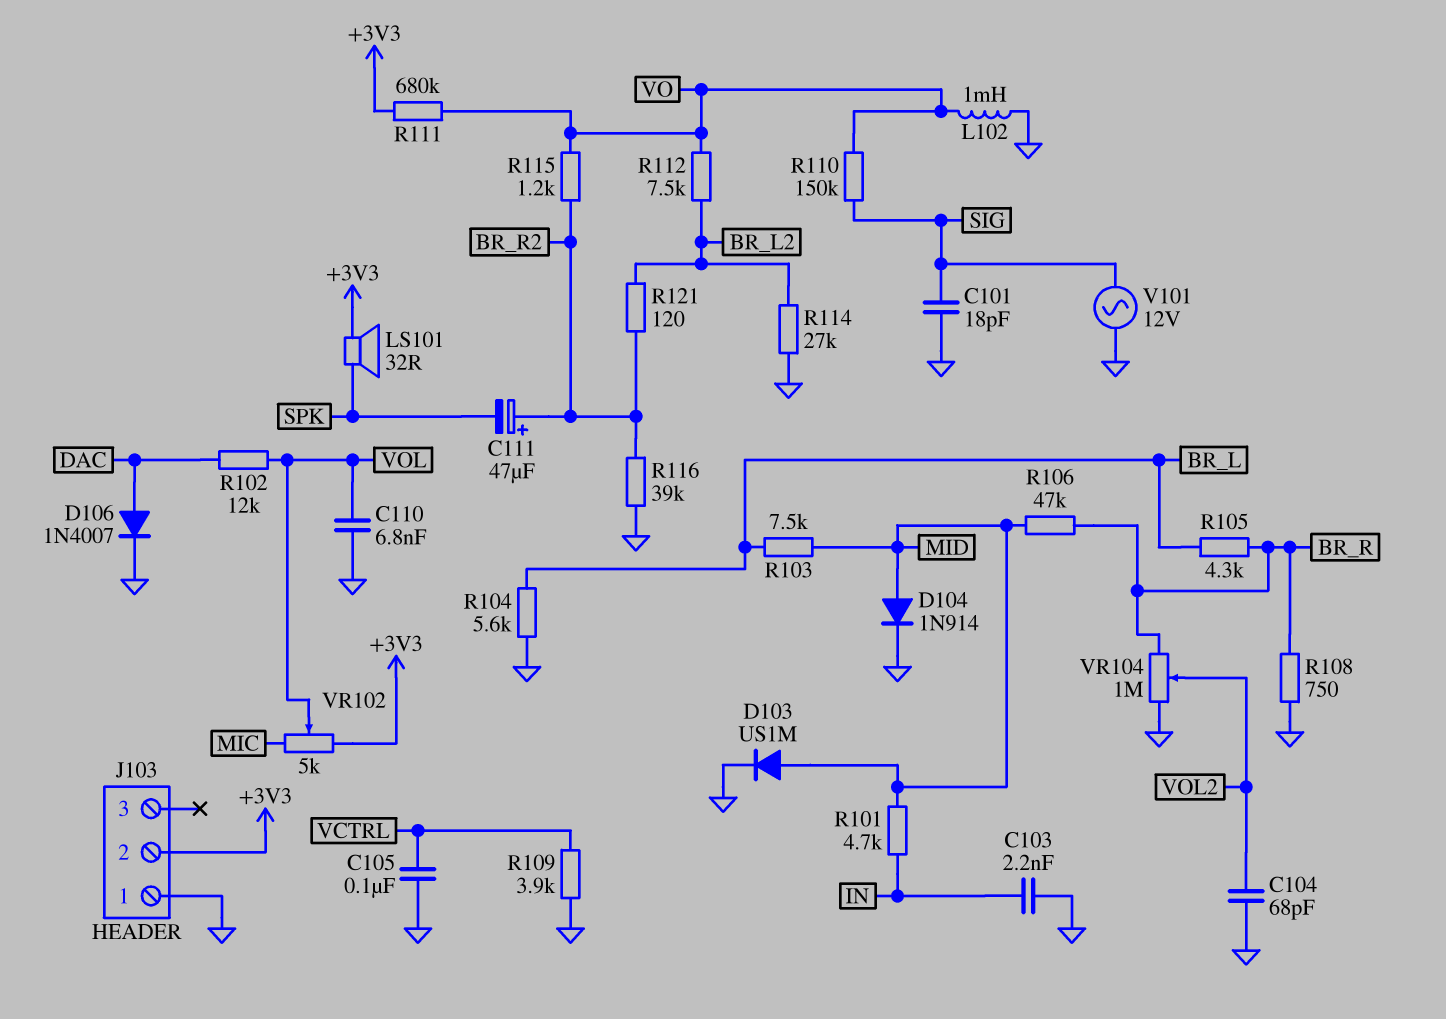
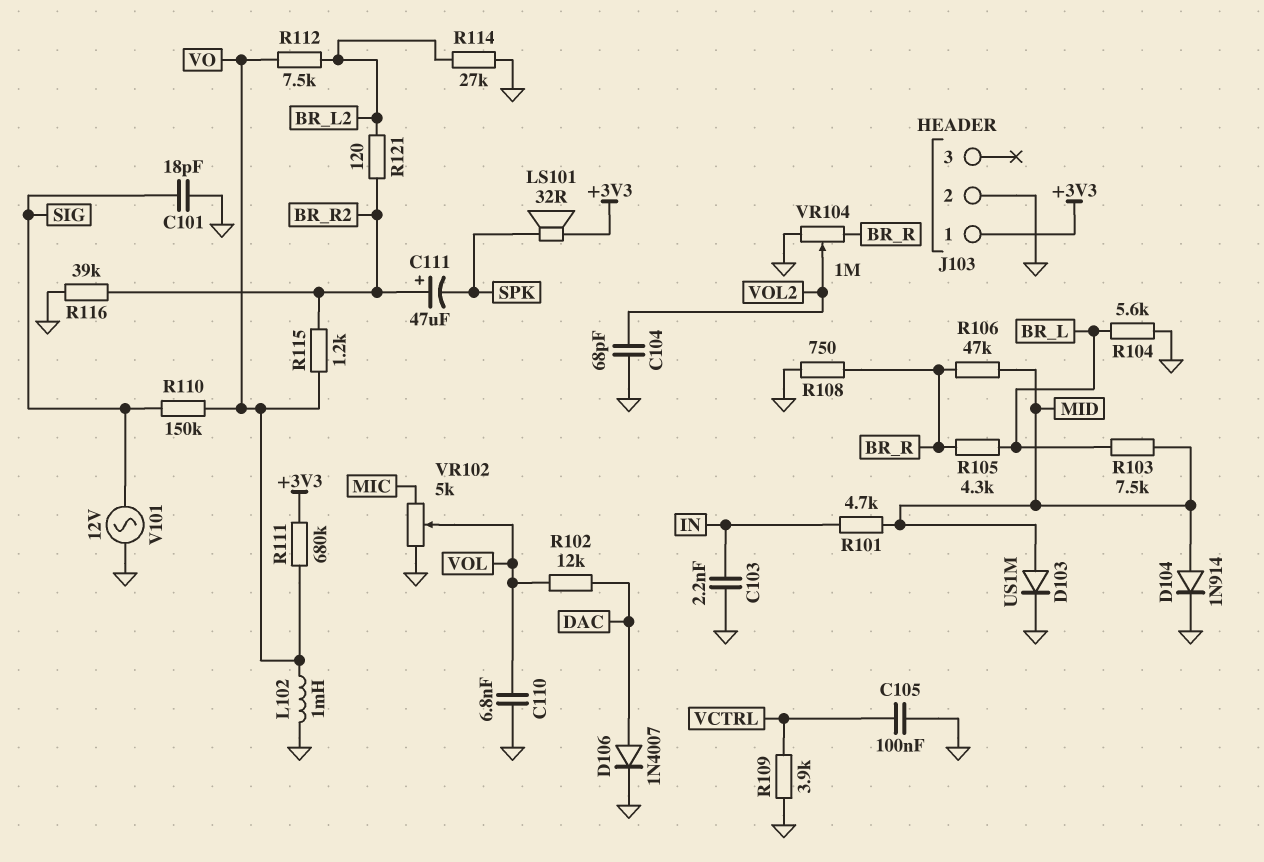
J103 pin 1: GND -> +3V3
J103 pin 2: +3V3 -> GND
VR102: 5k (+3V3, MIC, wiper VOL) -> 5k (GND, MIC, wiper VOL)

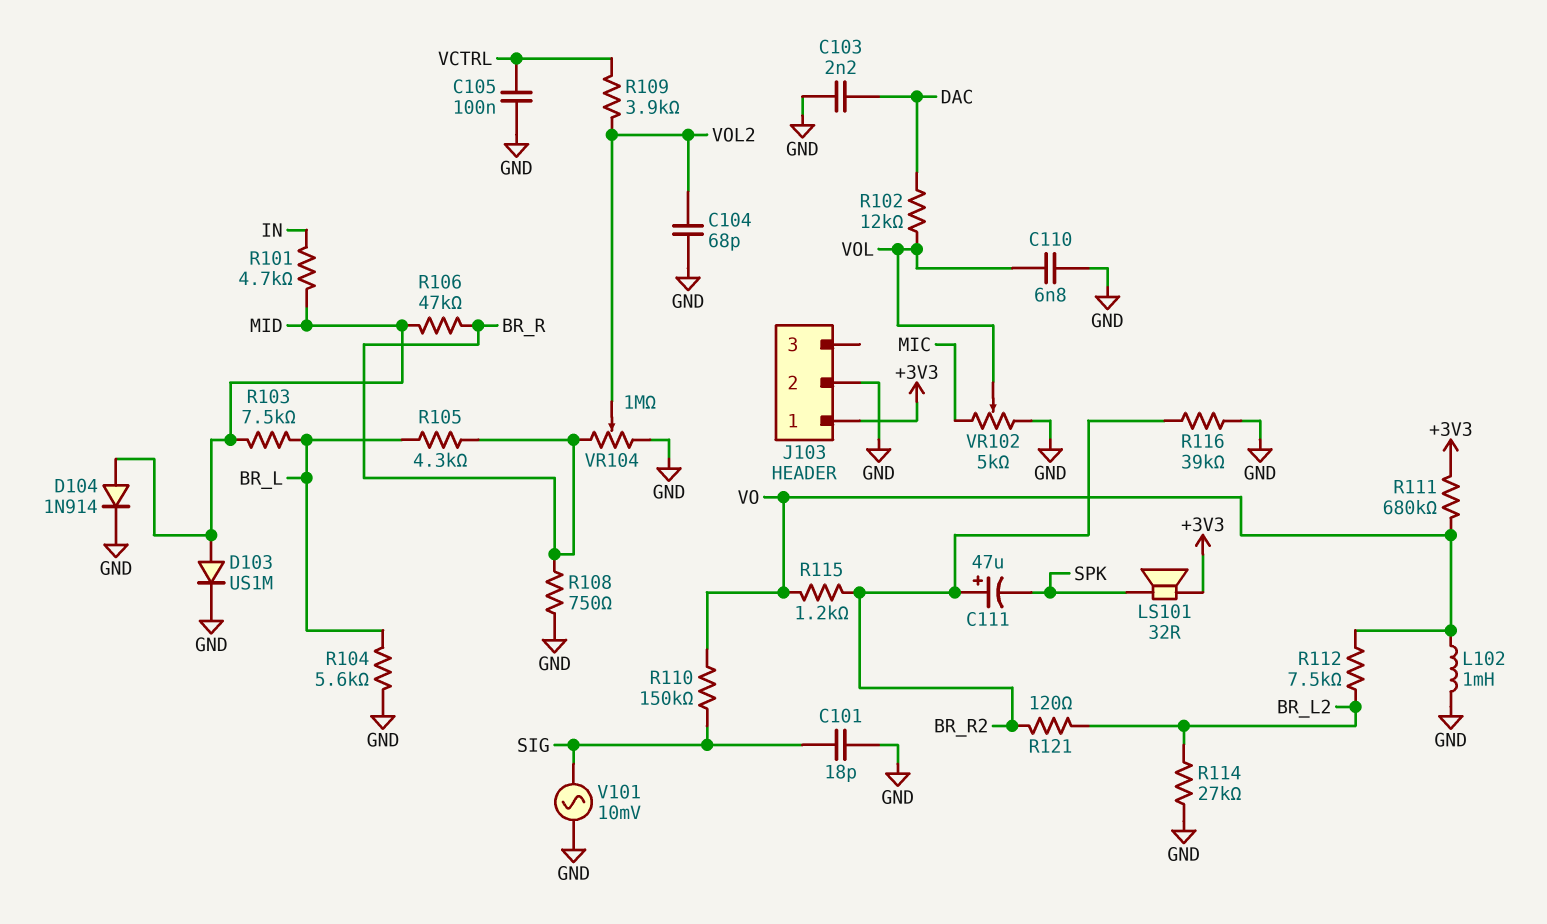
C103: 2.2nF (GND, IN) -> 2.2nF (DAC, GND)
D106: diode 1N4007 (A DAC, K GND) -> none
R109: 3.9k (GND, VCTRL) -> 3.9k (VCTRL, VOL2)
V101: AC 12V (GND, SIG) -> AC 10mV (GND, SIG)

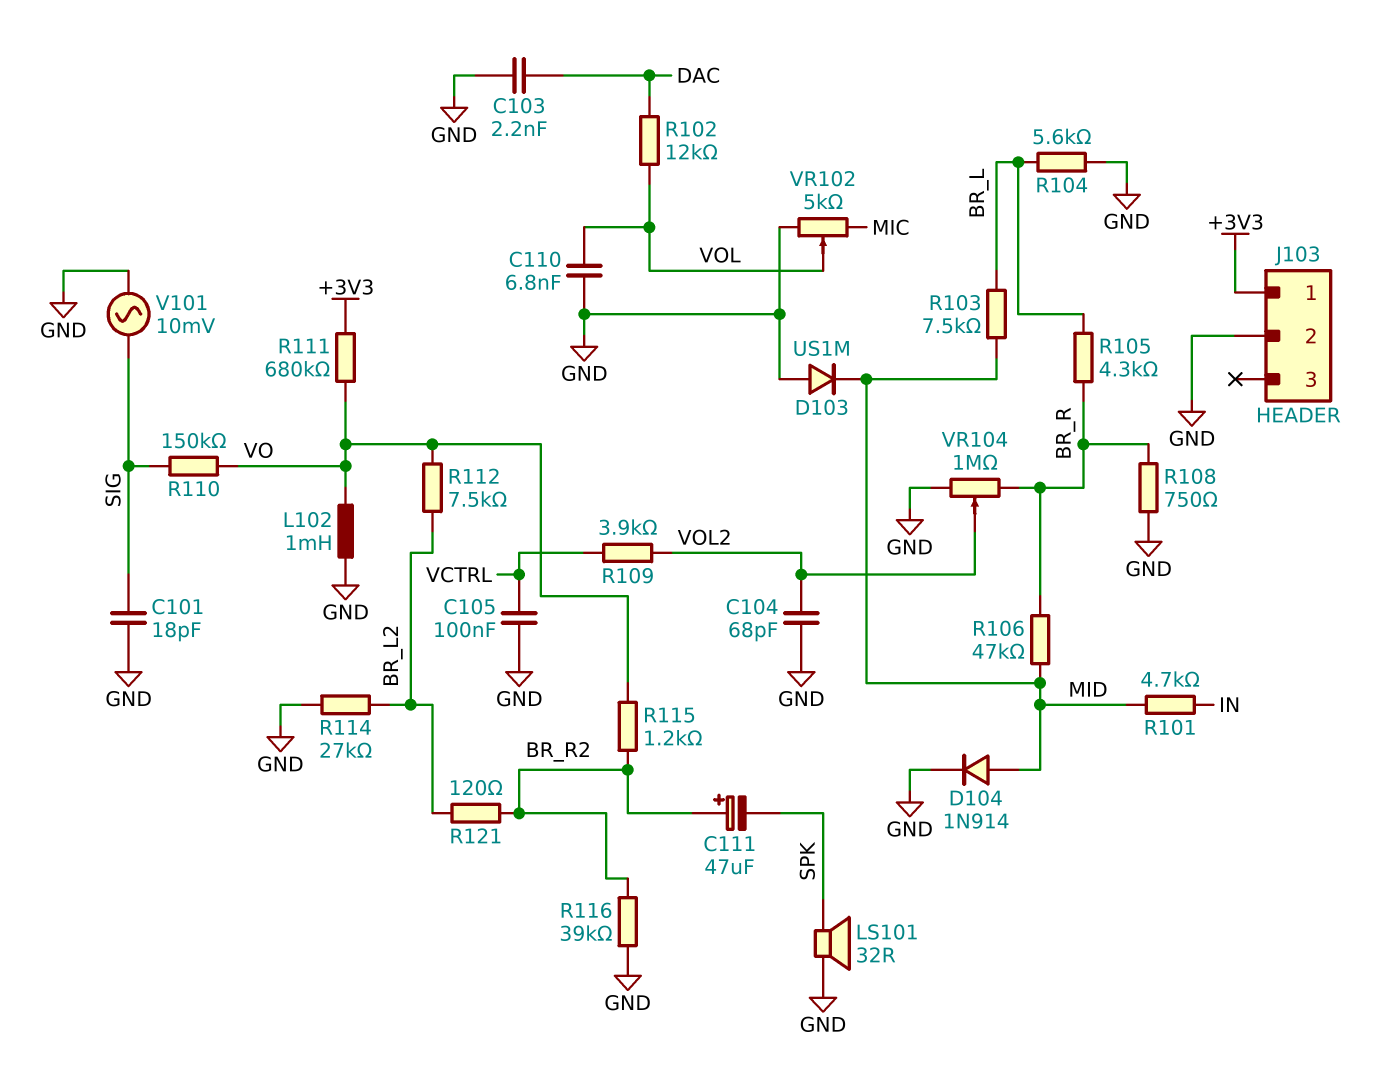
D103: diode US1M (A MID, K GND) -> diode US1M (A GND, K MID)
LS101: speaker 32R (+3V3, SPK) -> speaker 32R (GND, SPK)

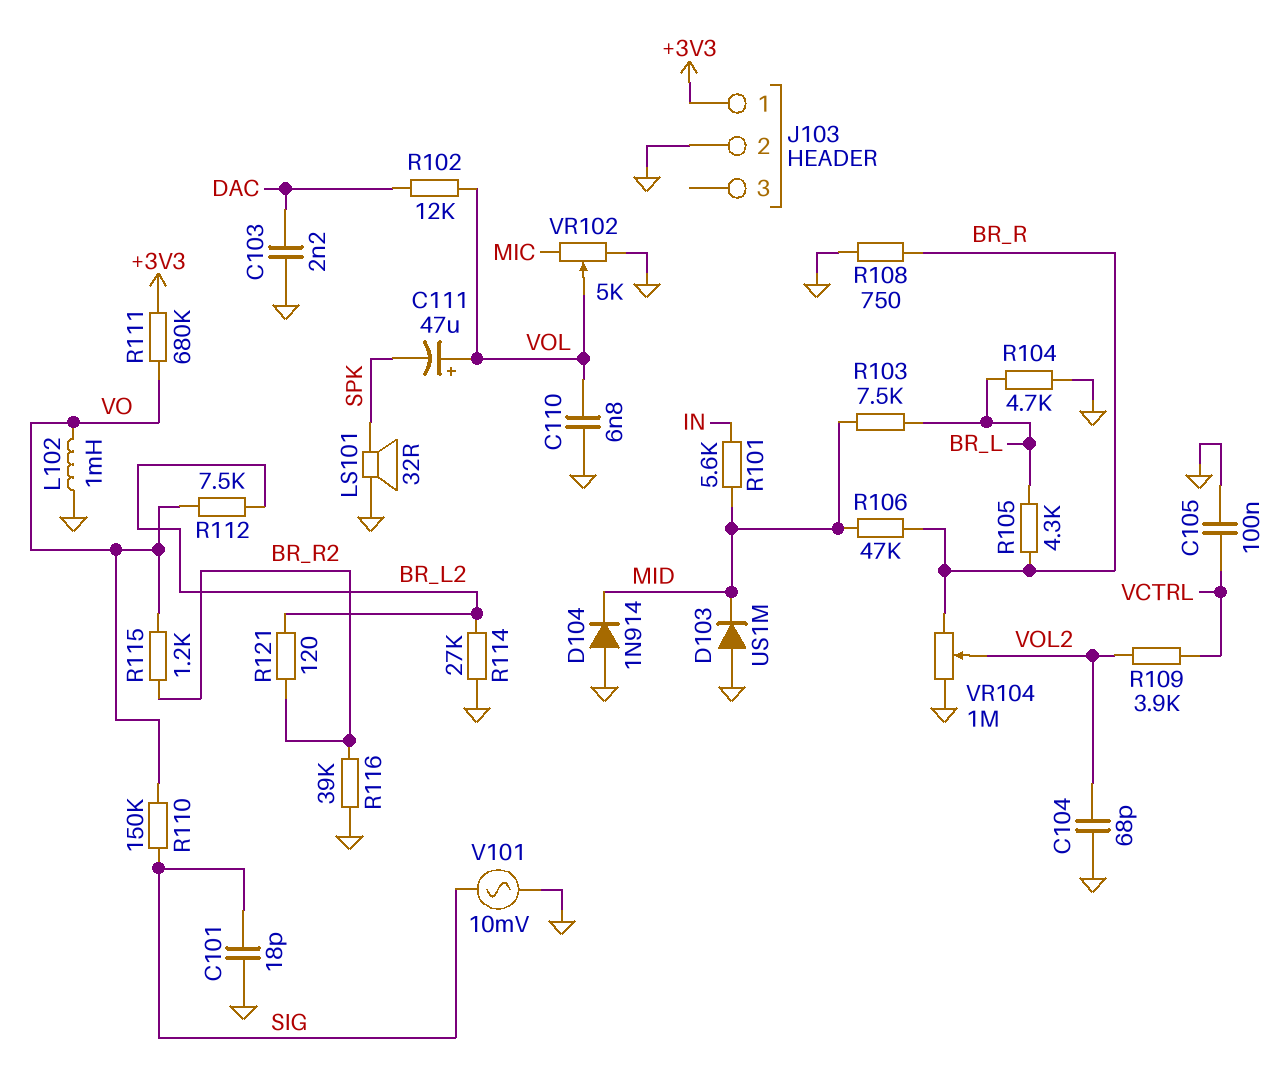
C111: 47uF (plus BR_R2, minus SPK) -> 47uF (plus VOL, minus SPK)
D104: diode 1N914 (A MID, K GND) -> diode 1N914 (A GND, K MID)
R101: 4.7k (IN, MID) -> 5.6k (IN, MID)
R104: 5.6k (BR_L, GND) -> 4.7k (BR_L, GND)

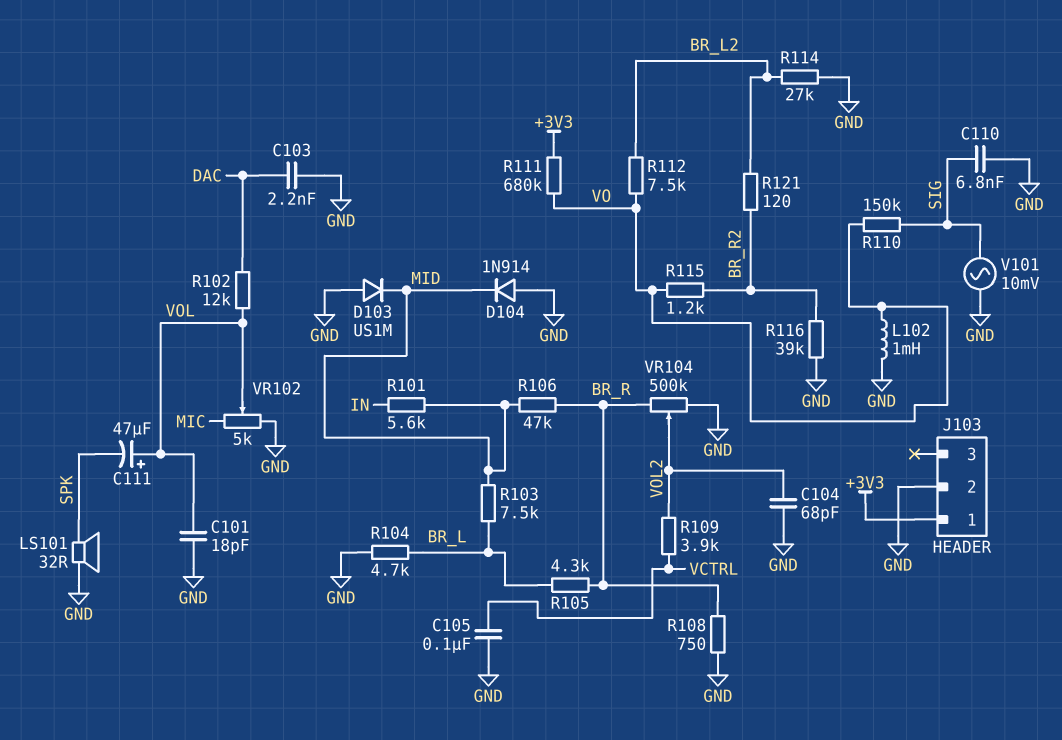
C101: 18pF (GND, SIG) -> 18pF (GND, VOL)
C110: 6.8nF (GND, VOL) -> 6.8nF (GND, SIG)
VR104: 1M (BR_R, GND, wiper VOL2) -> 500k (BR_R, GND, wiper VOL2)

